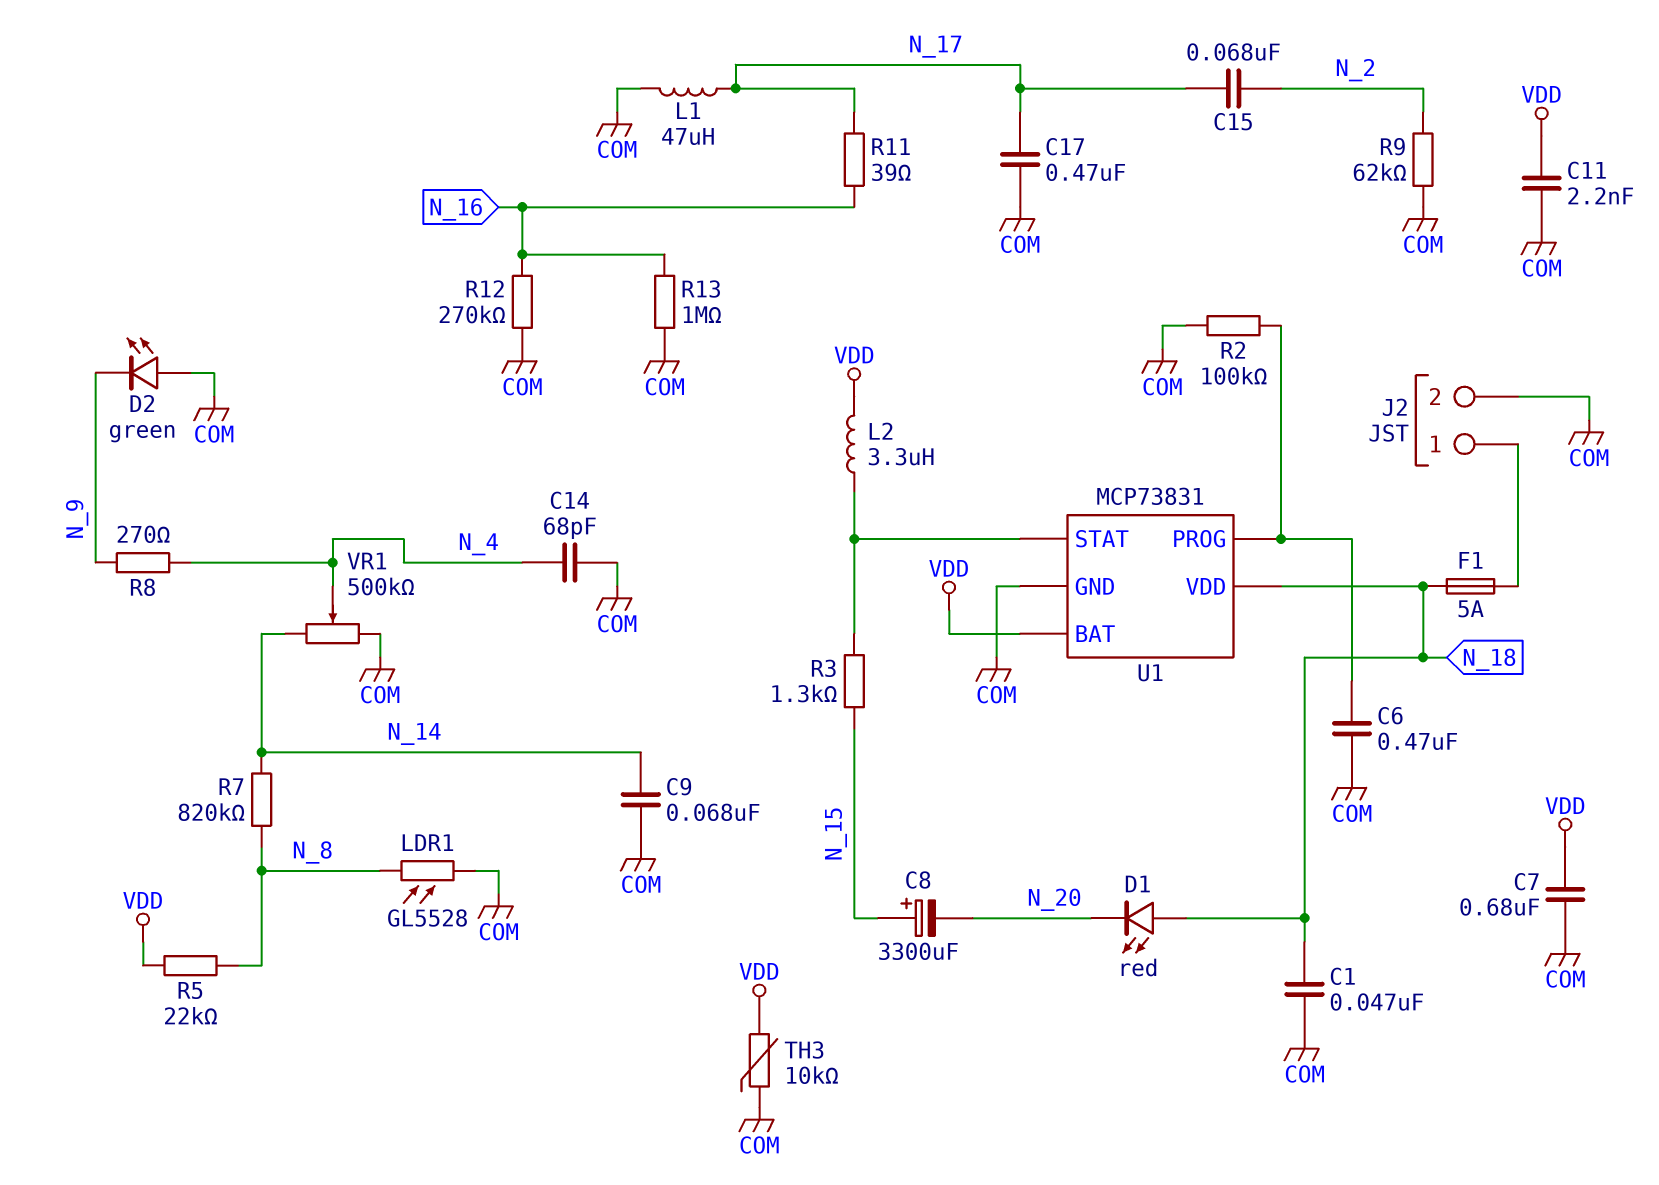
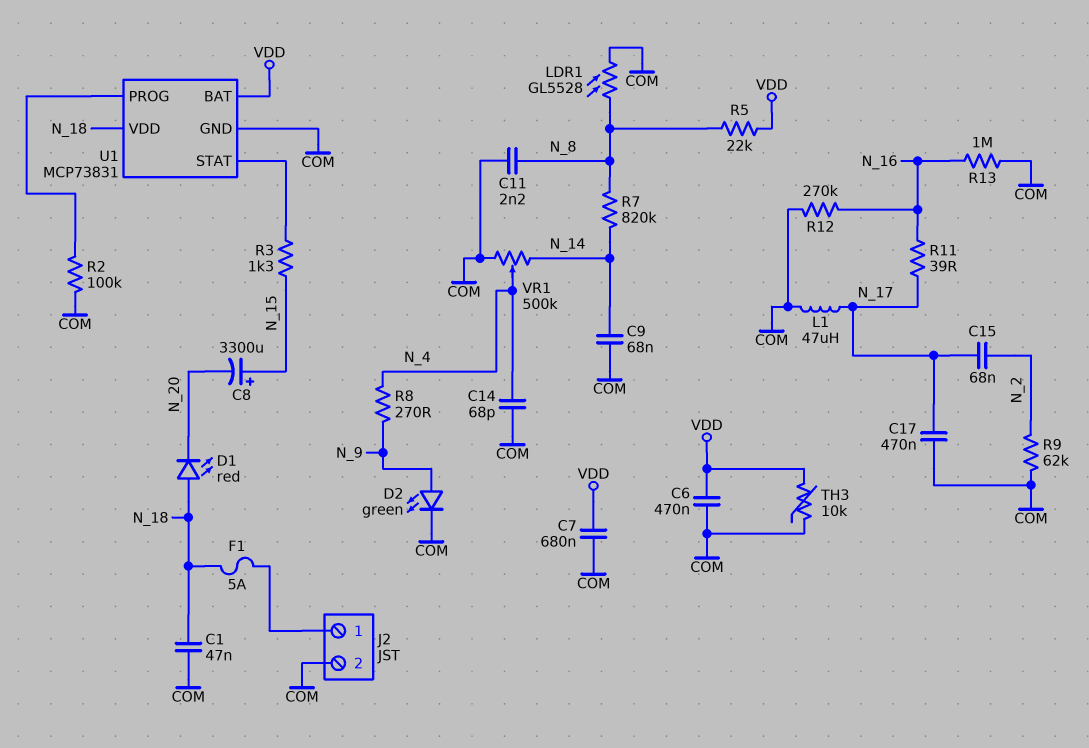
C6: 470nF (COM, U1/PROG) -> 470nF (COM, VDD)
C11: 2.2nF (COM, VDD) -> 2.2nF (COM, N_8)
D2: LED green (A COM, K N_9) -> LED green (A N_9, K COM)
L2: 3.3uH (U1/STAT, VDD) -> none

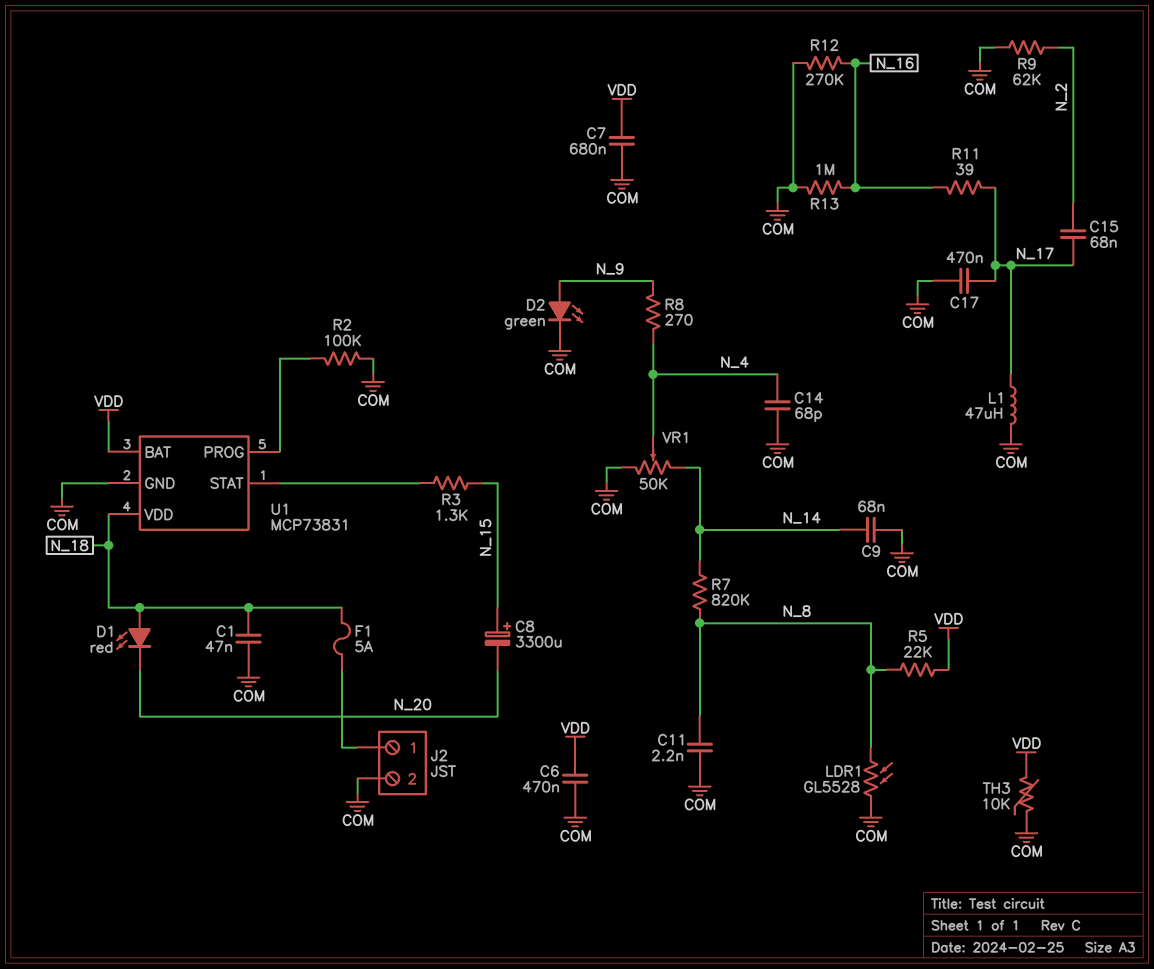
VR1: 500k (COM, N_14, wiper N_4) -> 50k (COM, N_14, wiper N_4)

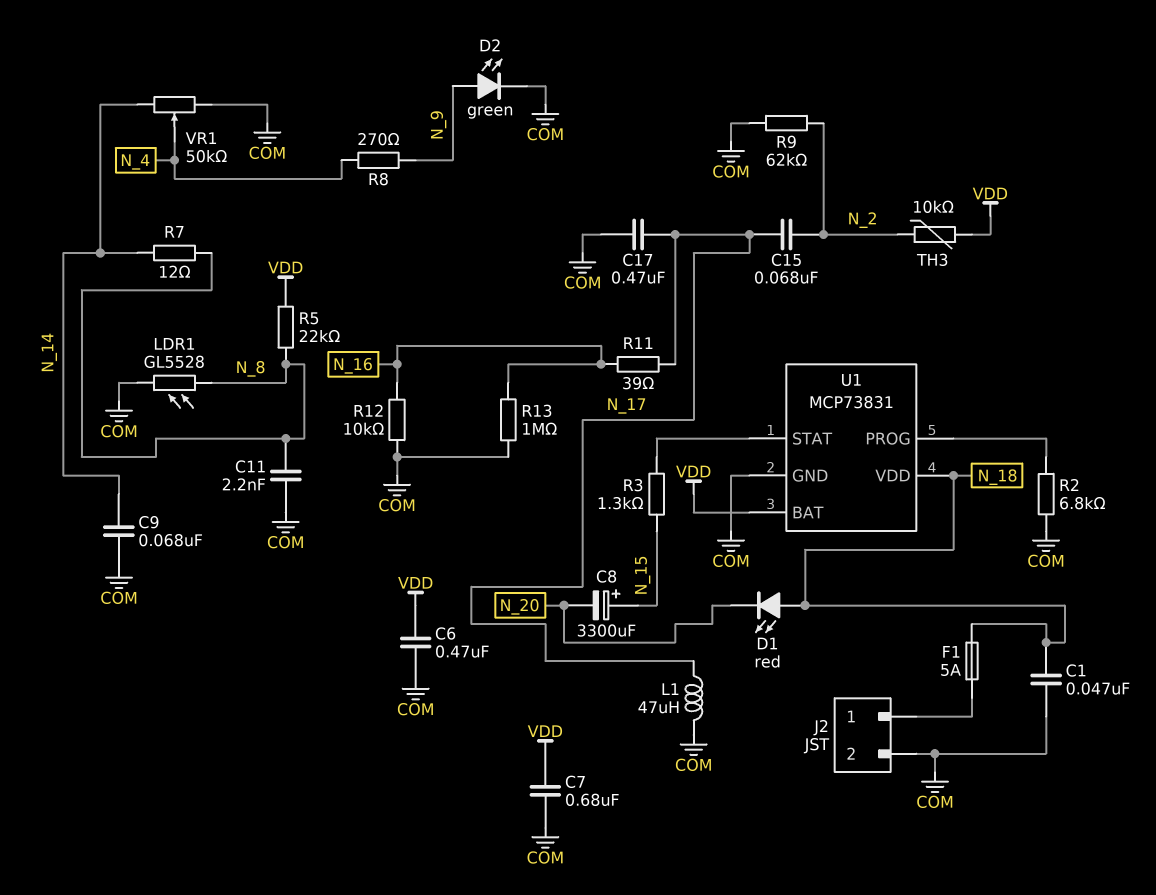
C14: 68pF (COM, N_4) -> none
R2: 100k (COM, U1/PROG) -> 6.8k (COM, U1/PROG)
R7: 820k (N_8, N_14) -> 12 (N_8, N_14)
R12: 270k (COM, N_16) -> 10k (COM, N_16)
TH3: 10k (COM, VDD) -> 10k (N_2, VDD)

